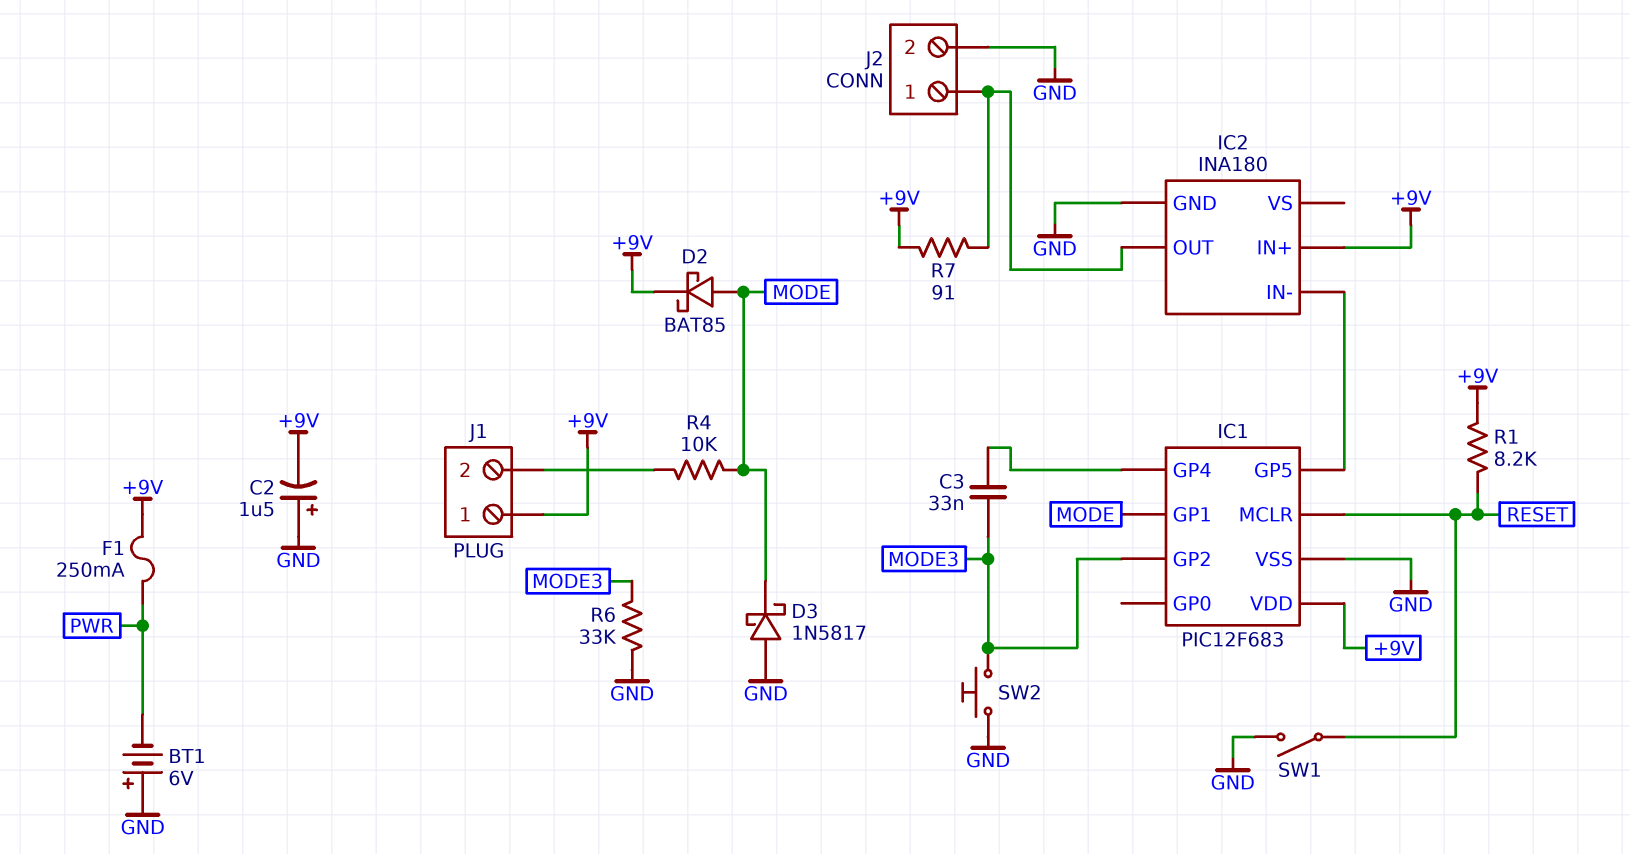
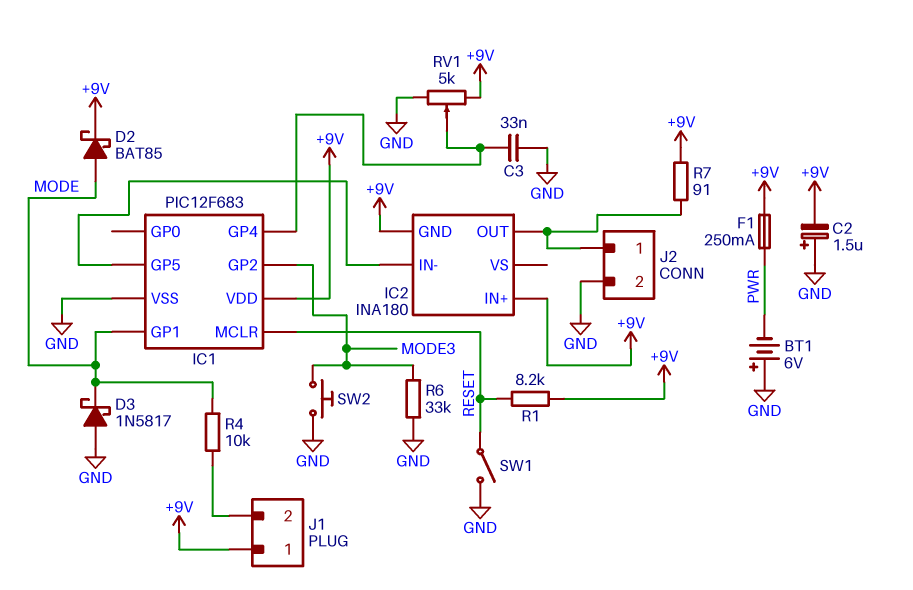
C3: 33nF (IC1/GP4, MODE3) -> 33nF (GND, IC1/GP4)
IC2 pin GND: GND -> +9V
RV1: none -> 5k (+9V, GND, wiper IC1/GP4)

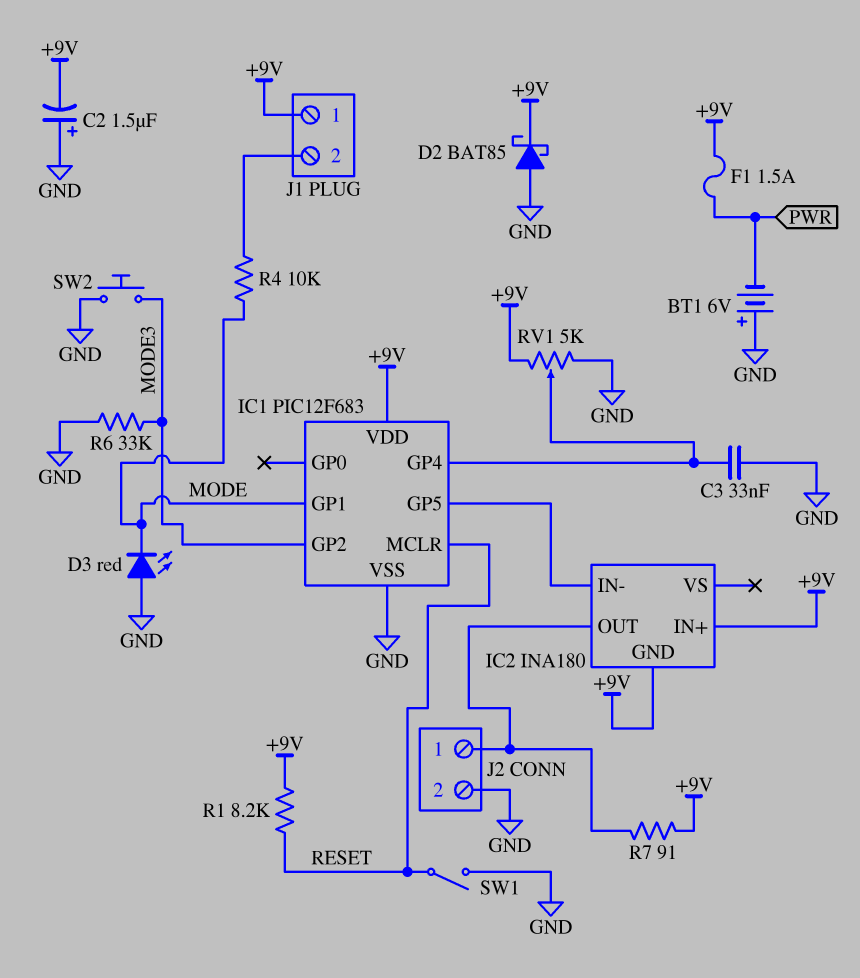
D2: schottky BAT85 (A MODE, K +9V) -> schottky BAT85 (A GND, K +9V)
D3: schottky 1N5817 (A GND, K MODE) -> LED red (A GND, K MODE)
F1: 250mA (+9V, PWR) -> 1.5A (+9V, PWR)

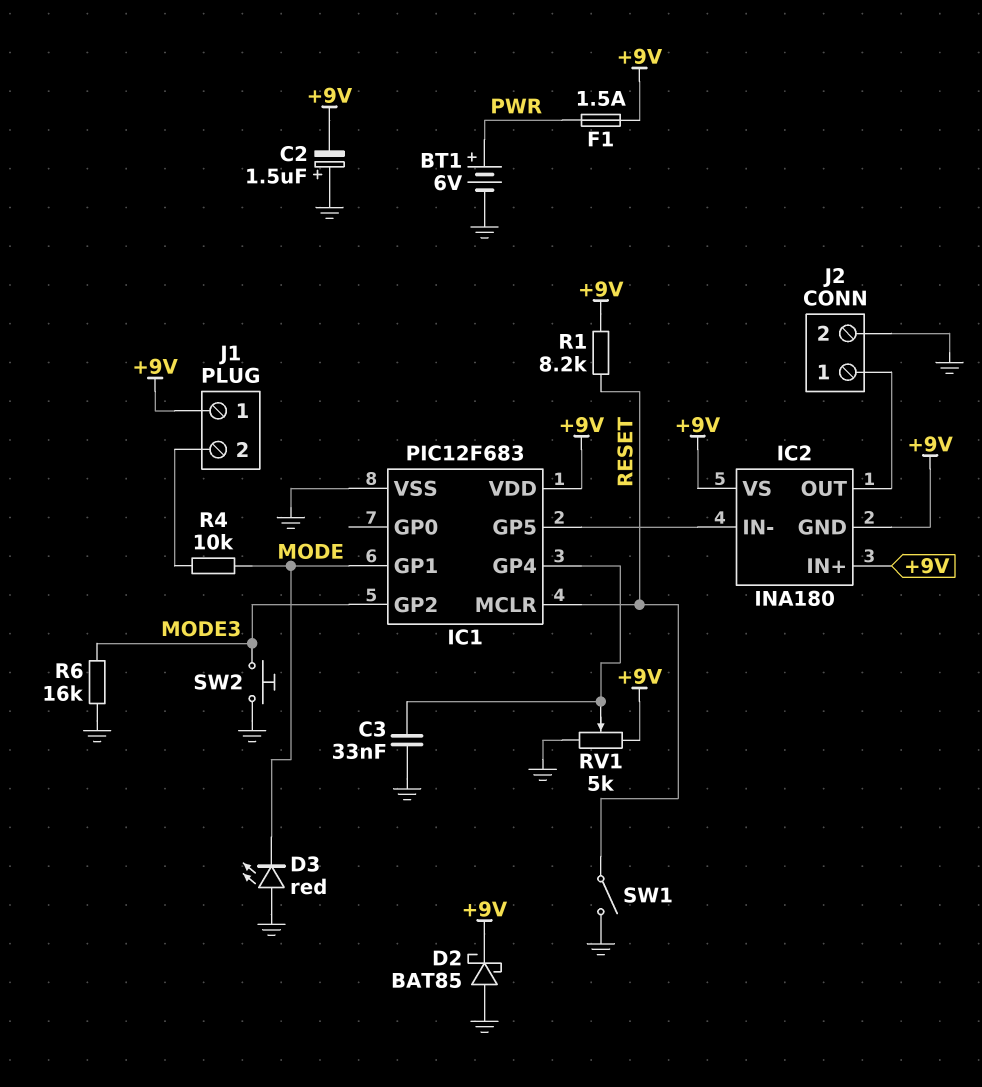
BT1: 6V (plus GND, minus PWR) -> 6V (plus PWR, minus GND)
IC2 pin VS: none -> +9V
R6: 33k (GND, MODE3) -> 16k (GND, MODE3)
R7: 91 (+9V, IC2/OUT) -> none

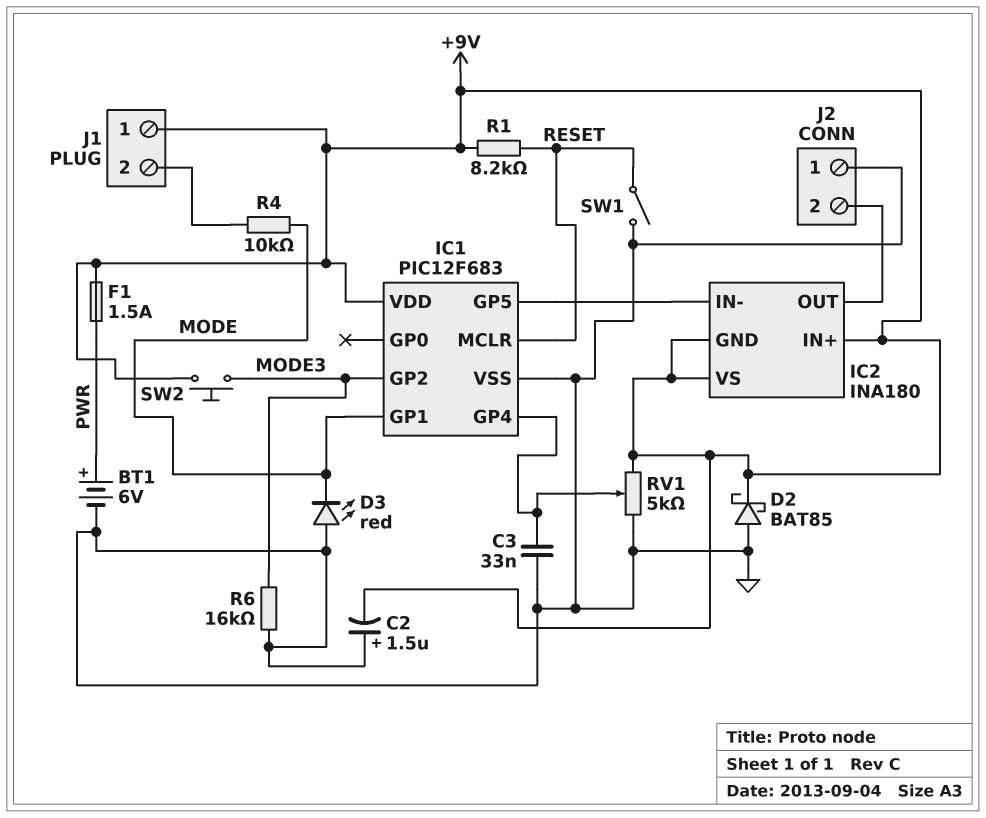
J2 pin 1: IC2/OUT -> GND
J2 pin 2: GND -> IC2/OUT
SW2: button (GND, MODE3) -> button (+9V, MODE3)

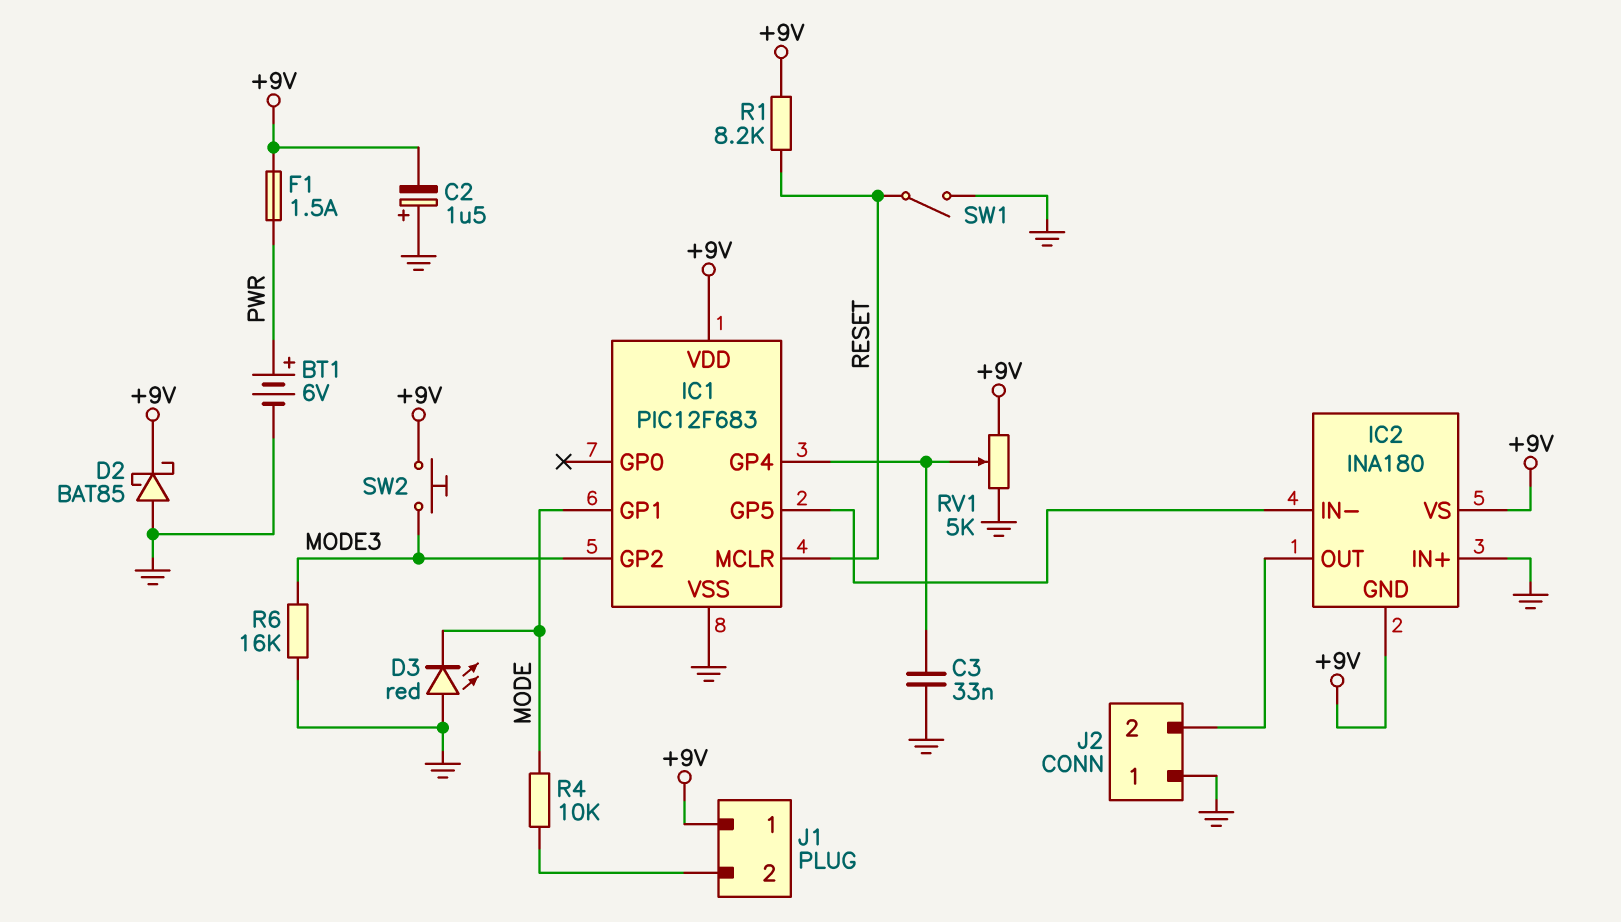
IC2 pin IN+: +9V -> GND

